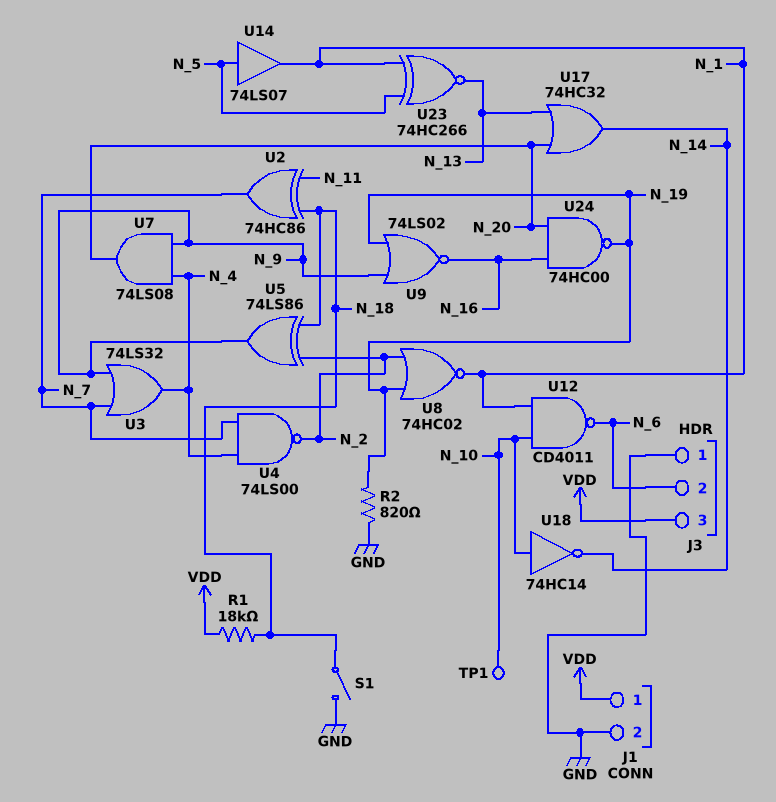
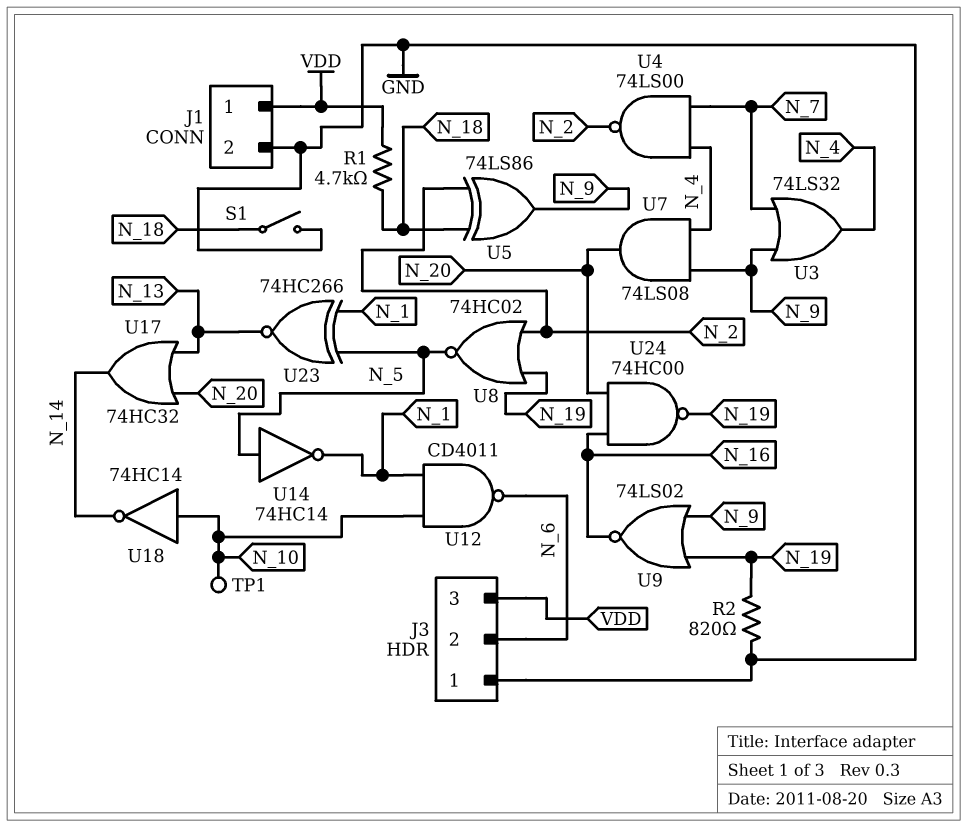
R1: 18k (N_18, VDD) -> 4.7k (N_18, VDD)
U2: XOR 74HC86 (in N_11, in N_18, out N_7) -> none
U8: NOR 74HC02 (in N_2, in N_19, out N_1) -> NOR 74HC02 (in N_2, in N_19, out N_5)
U14: buffer 74LS07 (in N_5, out N_1) -> NOT 74HC14 (in N_5, out N_1)

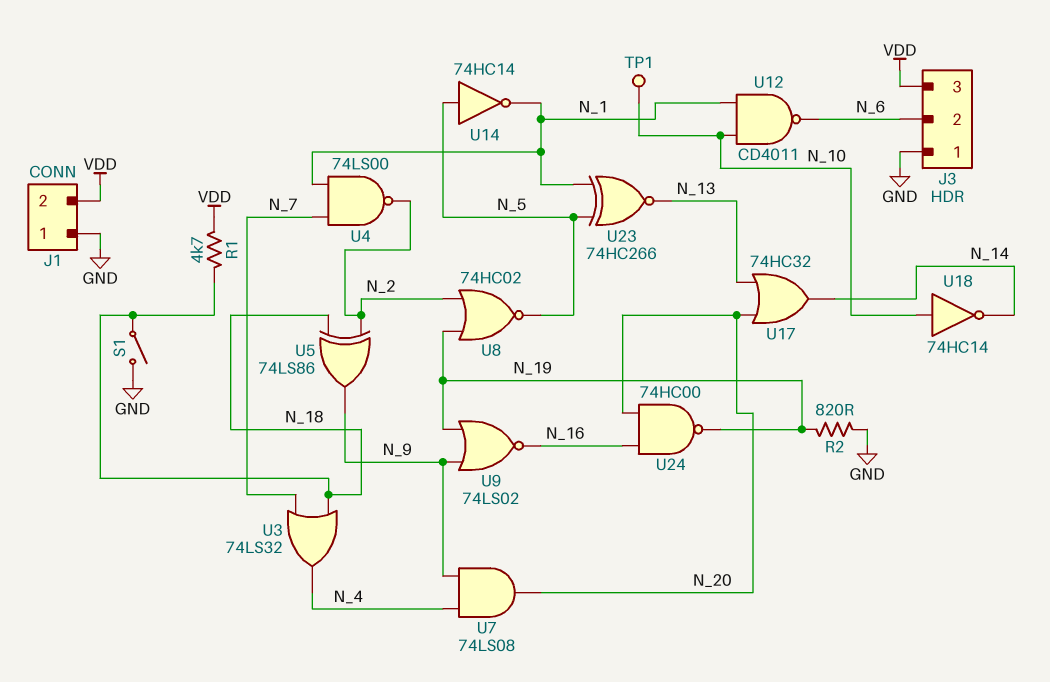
J1 pin 1: VDD -> GND
J1 pin 2: GND -> VDD
U3: OR 74LS32 (in N_7, in N_9, out N_4) -> OR 74LS32 (in N_7, in N_18, out N_4)
U4: NAND 74LS00 (in N_4, in N_7, out N_2) -> NAND 74LS00 (in N_1, in N_7, out N_2)

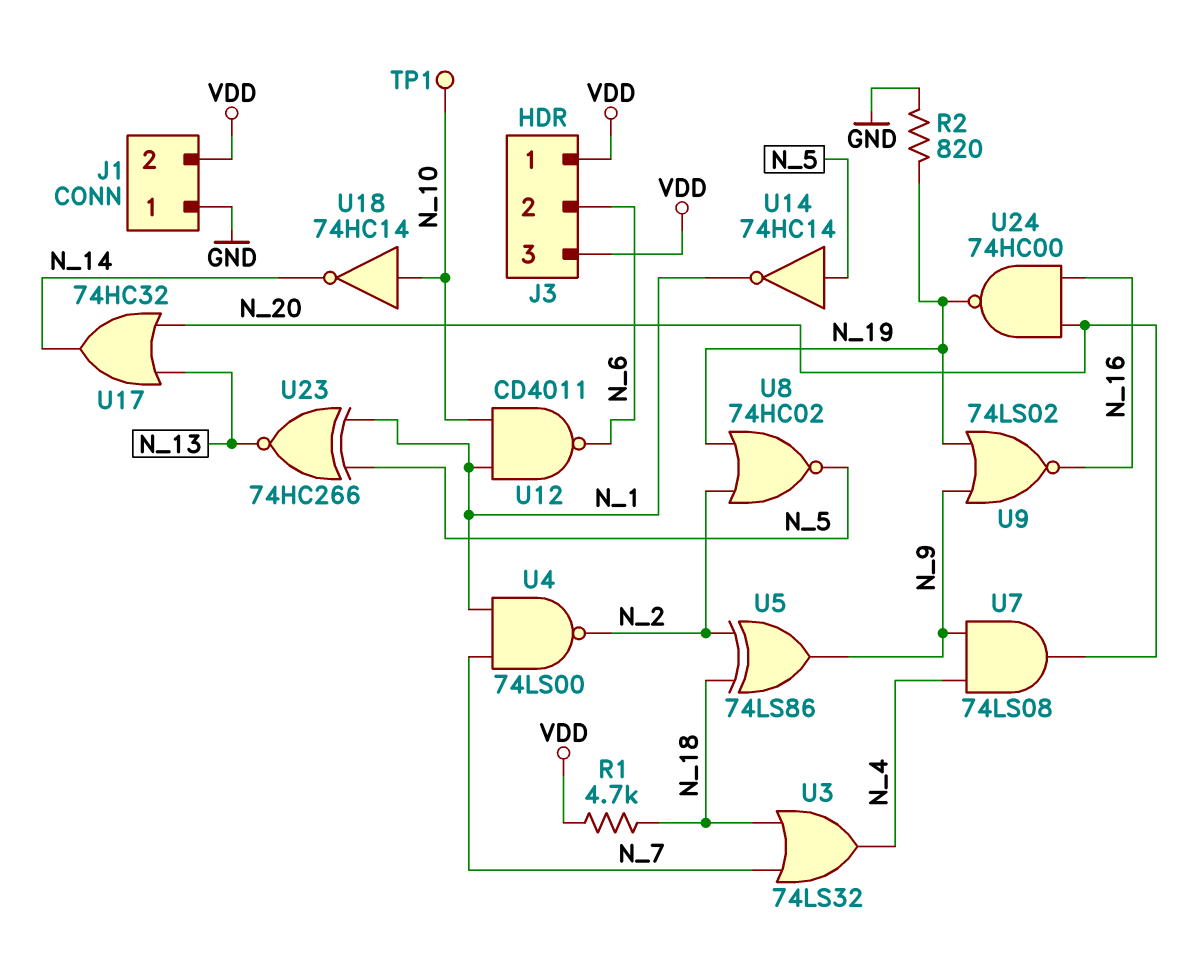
J3 pin 1: GND -> VDD
S1: switch (GND, N_18) -> none

